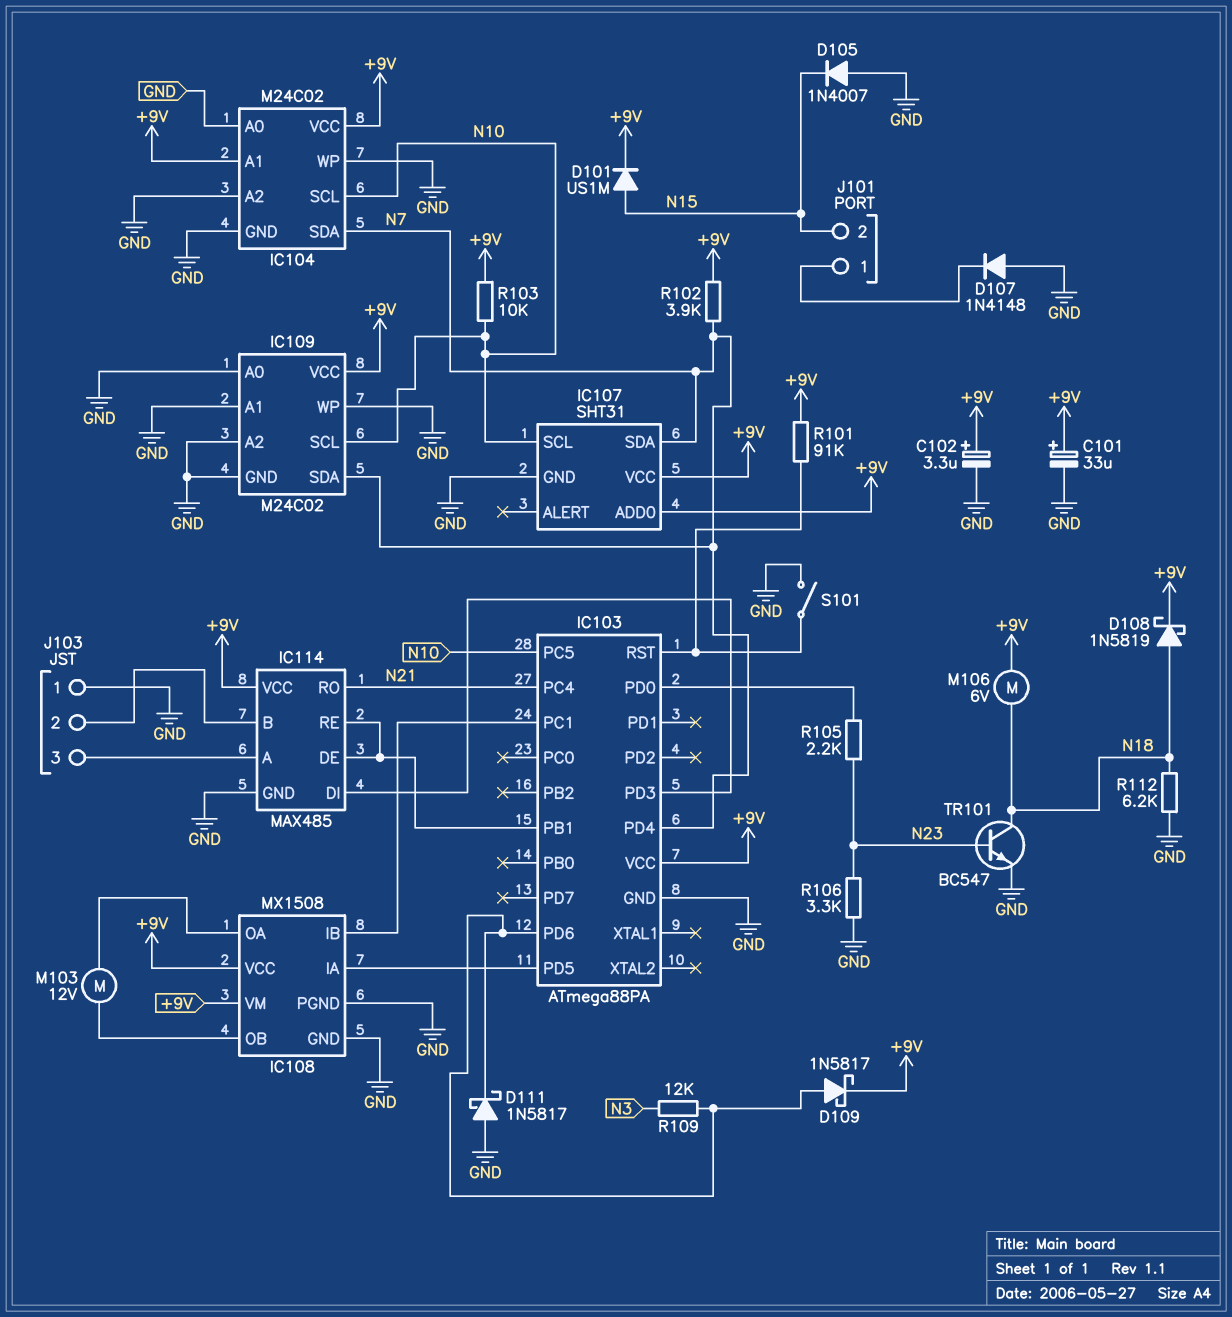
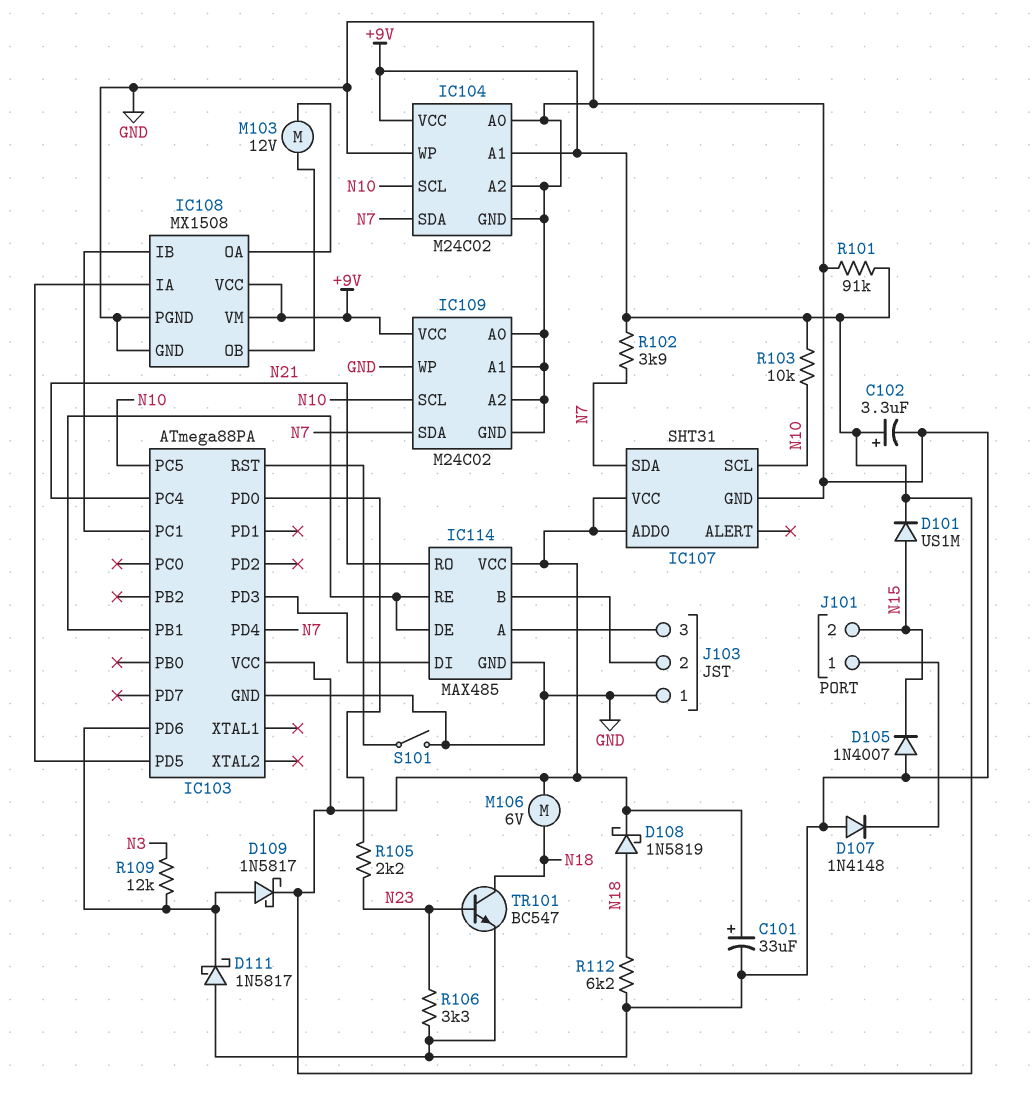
R101: 91k (+9V, IC103/RST) -> 91k (+9V, GND)

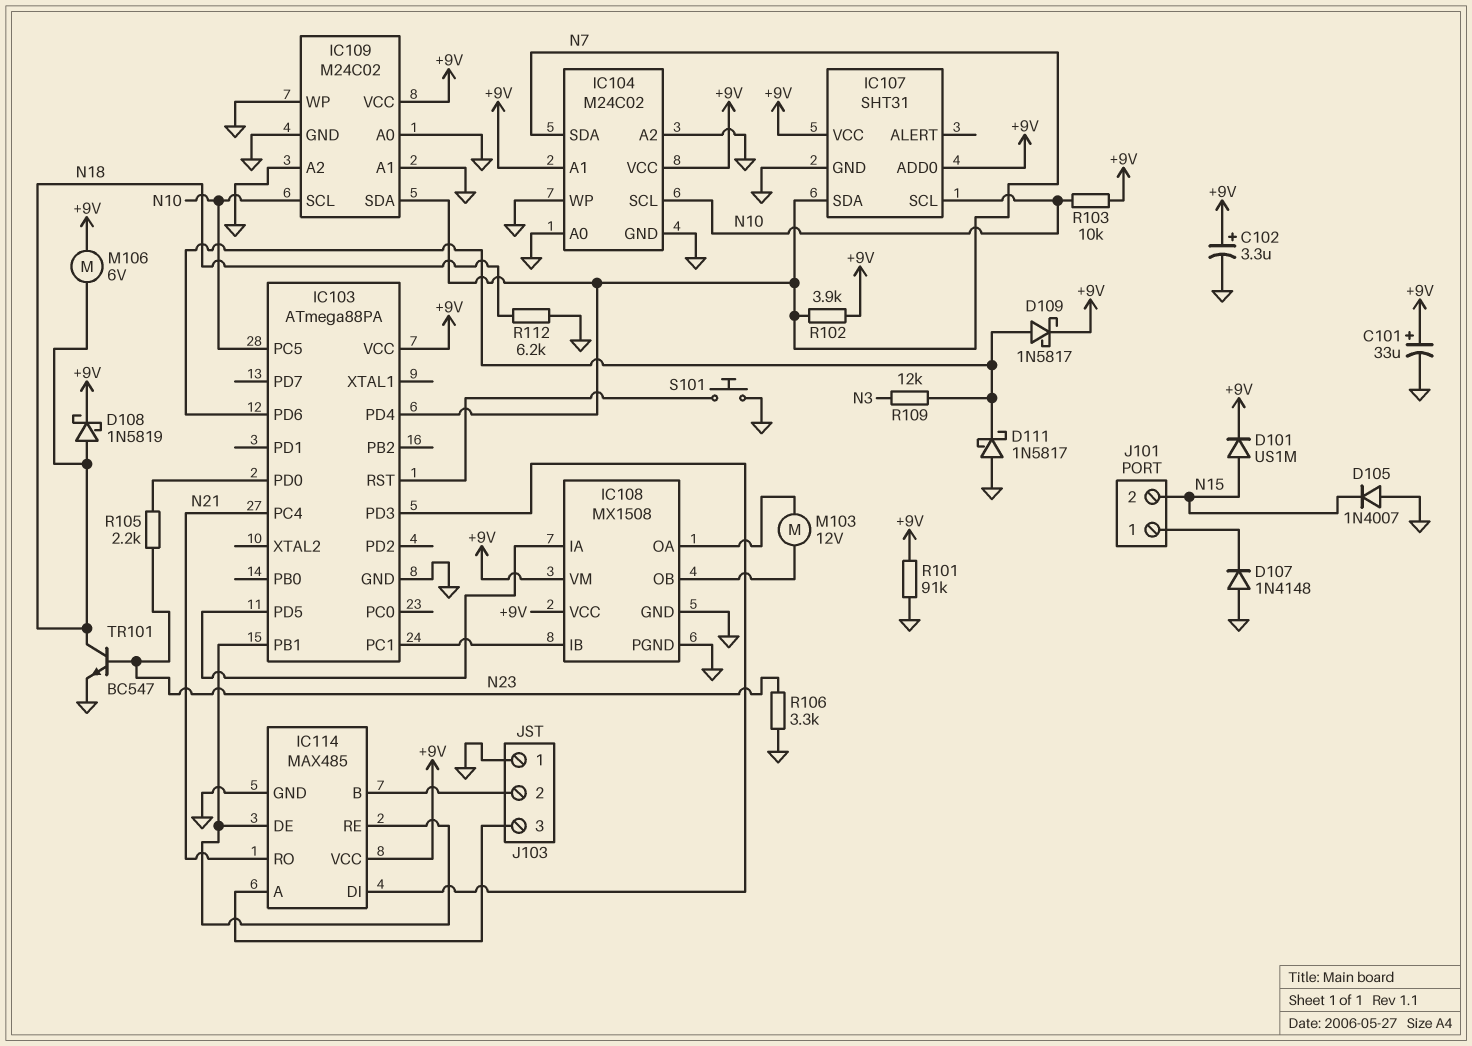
S101: switch (GND, IC103/RST) -> button (GND, IC103/RST)

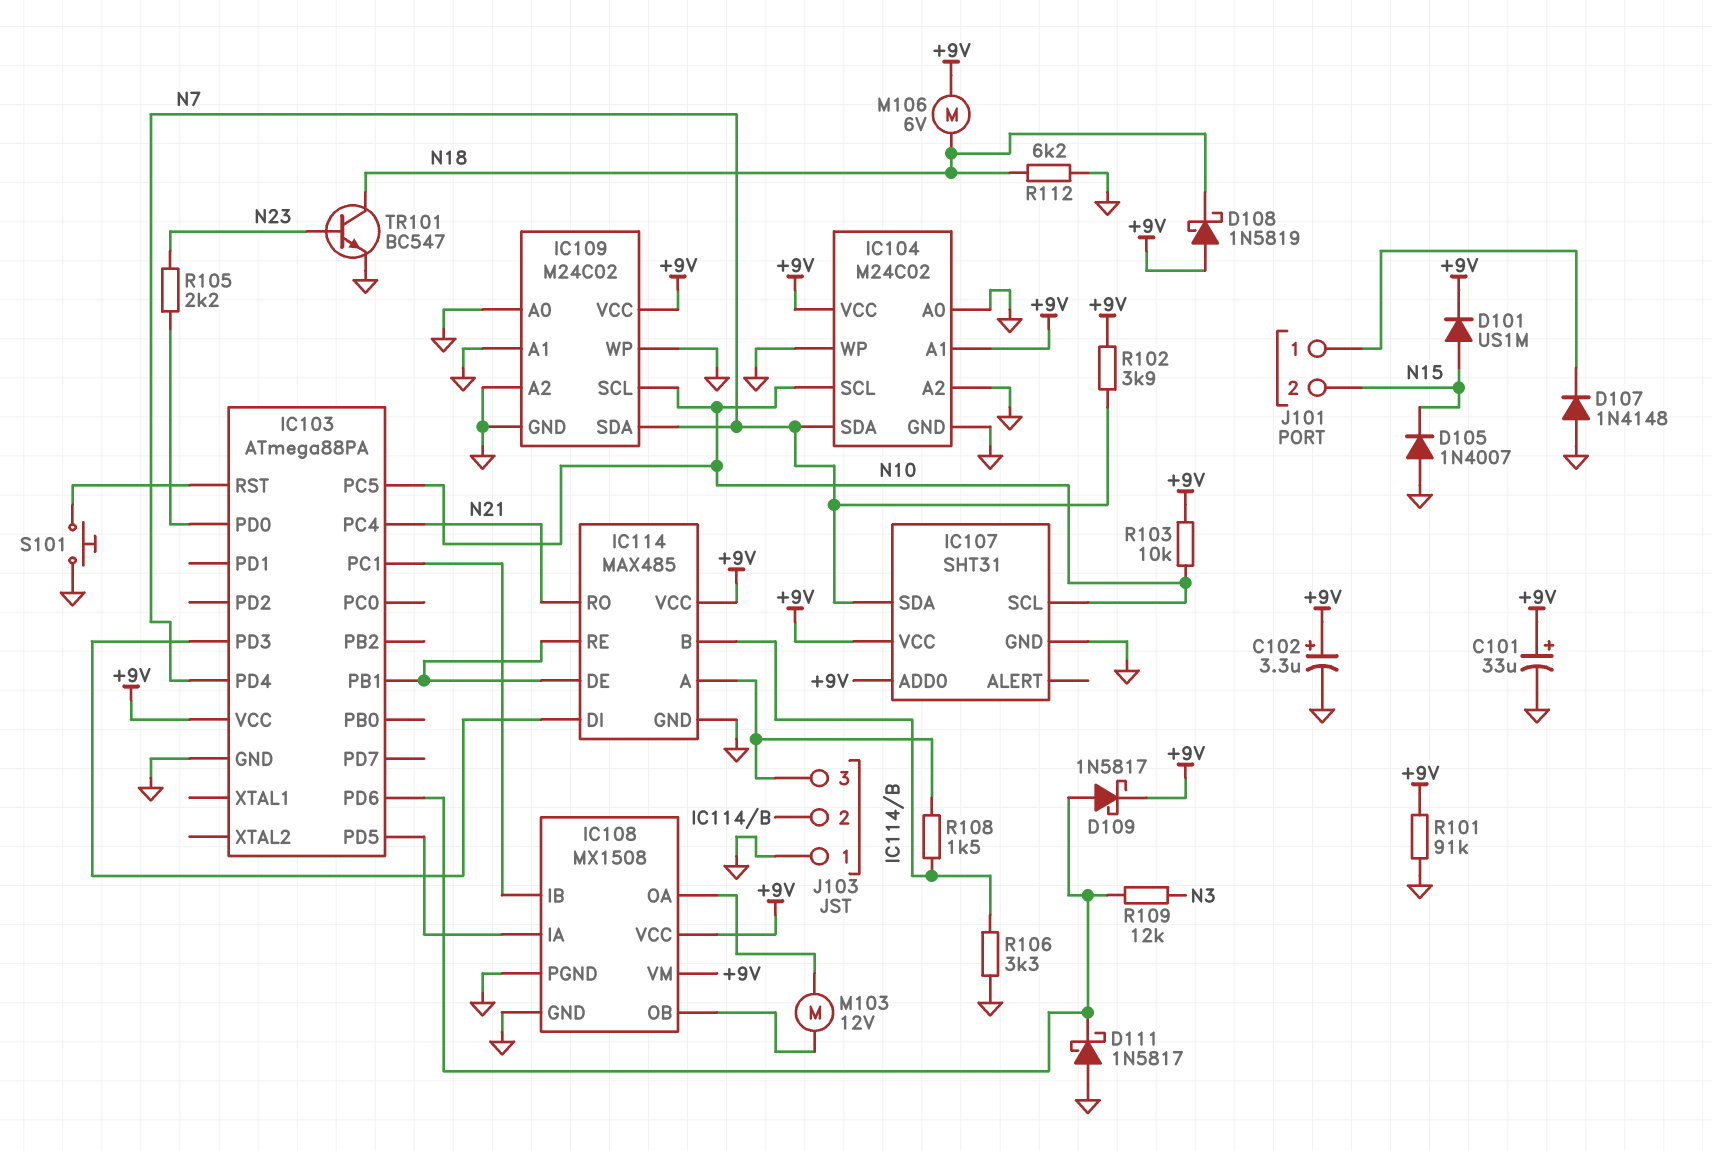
D108: schottky 1N5819 (A N18, K +9V) -> schottky 1N5819 (A +9V, K N18)
R106: 3.3k (GND, N23) -> 3.3k (GND, IC114/B)
R108: none -> 1.5k (IC114/A, IC114/B)

